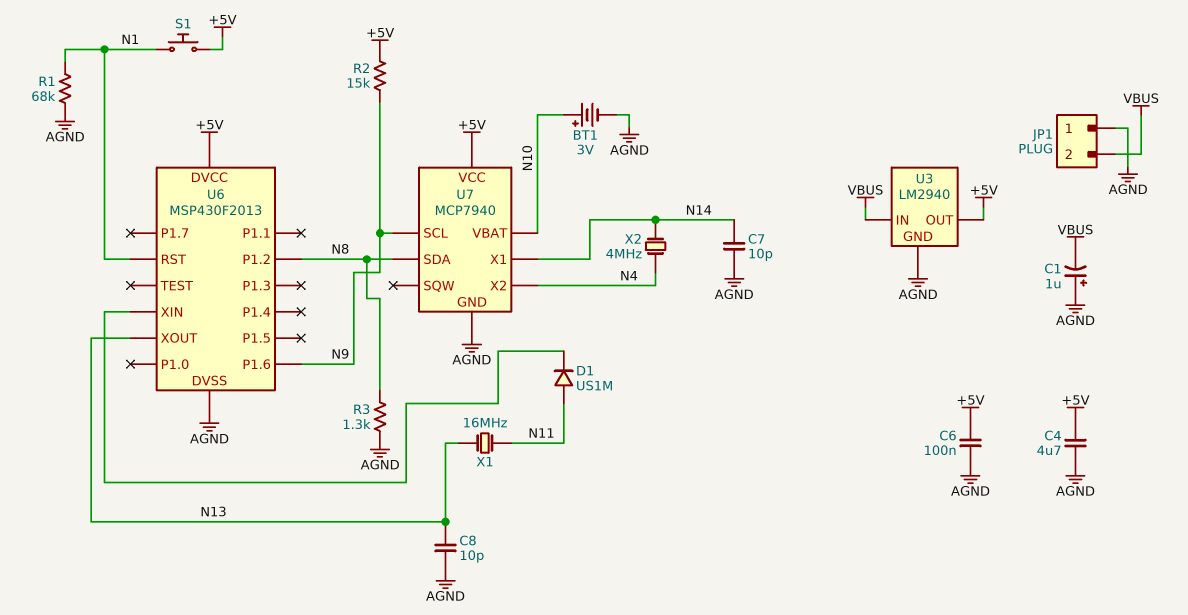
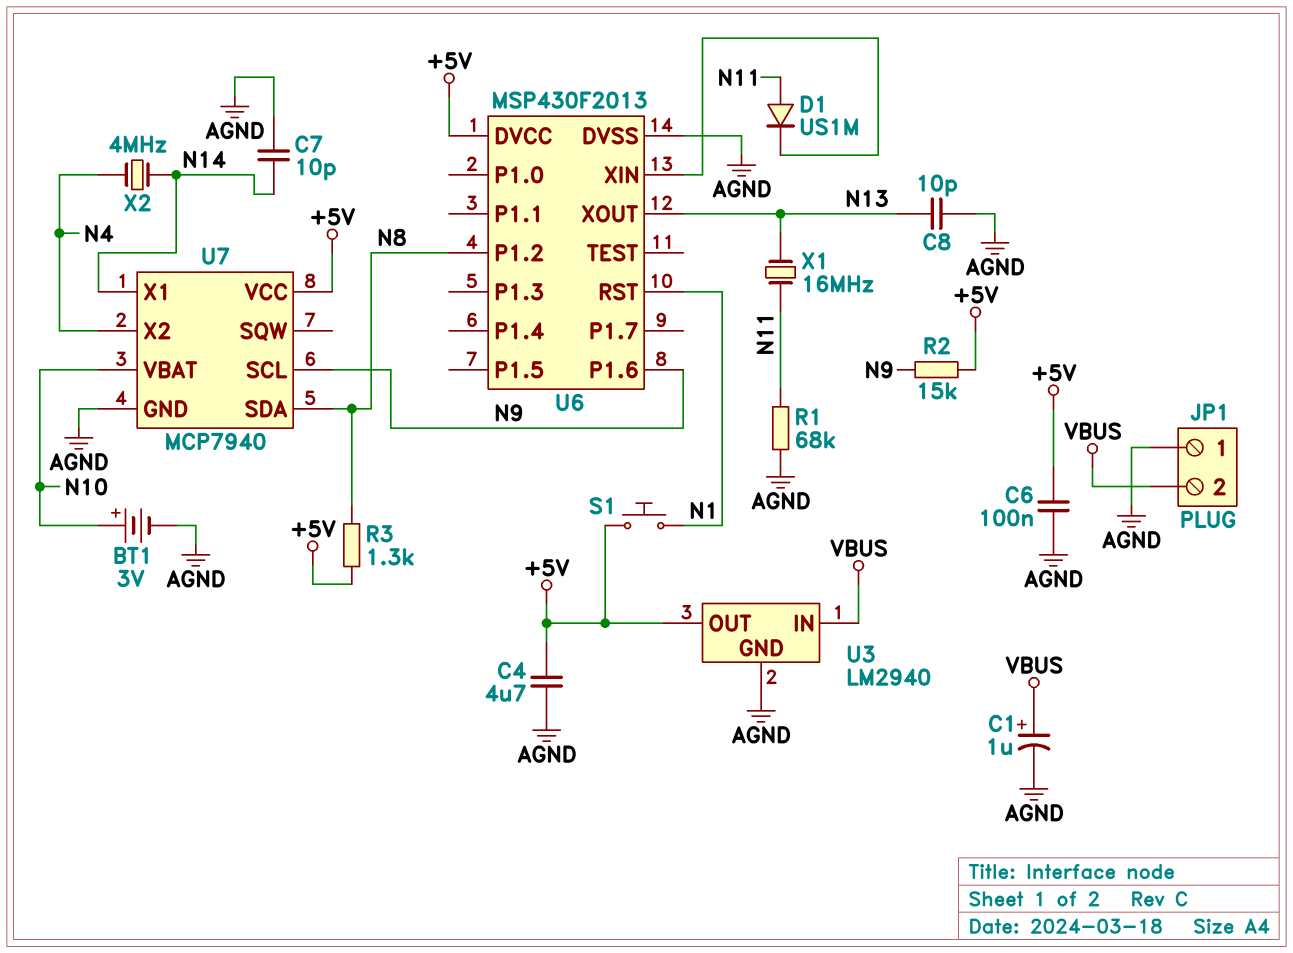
C1: 1uF (plus AGND, minus VBUS) -> 1uF (plus VBUS, minus AGND)
R1: 68k (AGND, N1) -> 68k (AGND, N11)
R3: 1.3k (AGND, N8) -> 1.3k (+5V, N8)

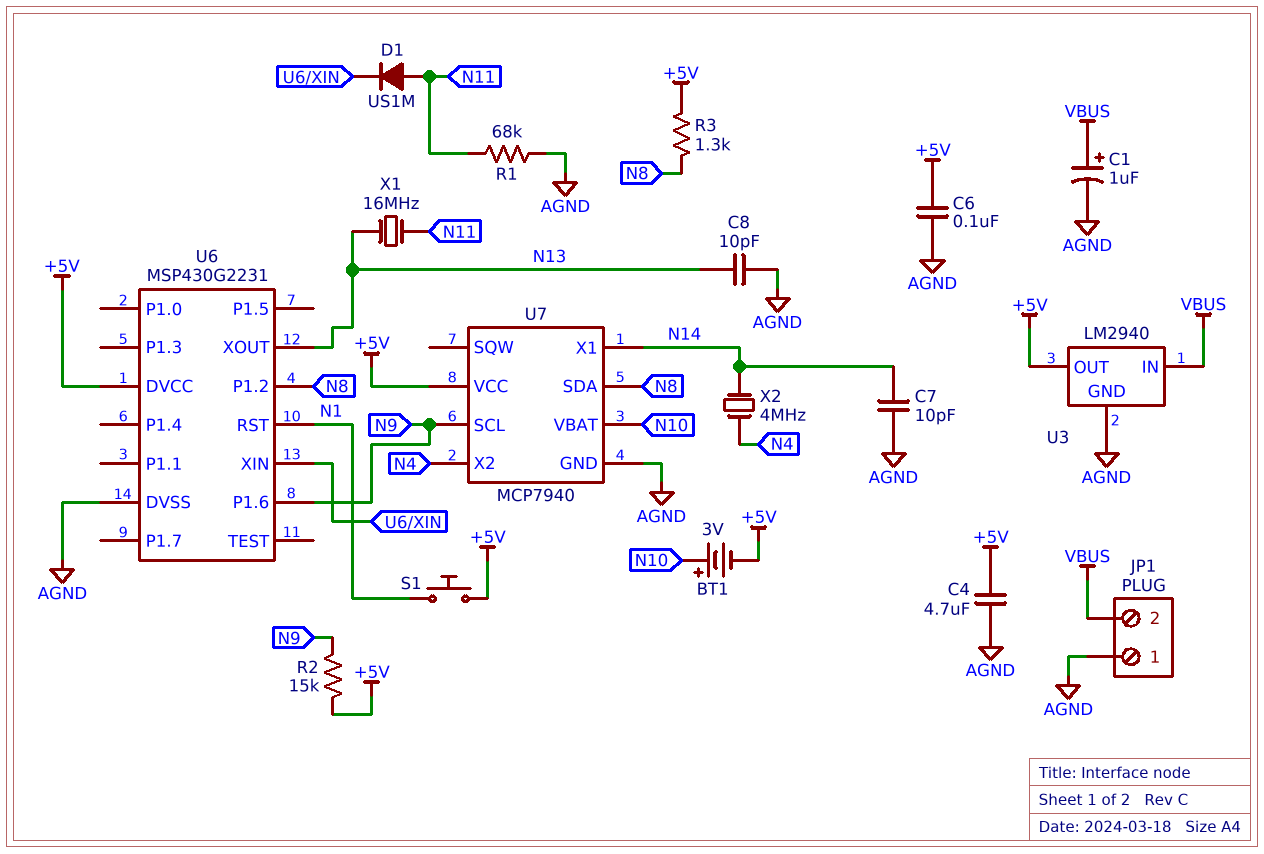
BT1: 3V (plus N10, minus AGND) -> 3V (plus N10, minus +5V)
U6: MSP430F2013 -> MSP430G2231

